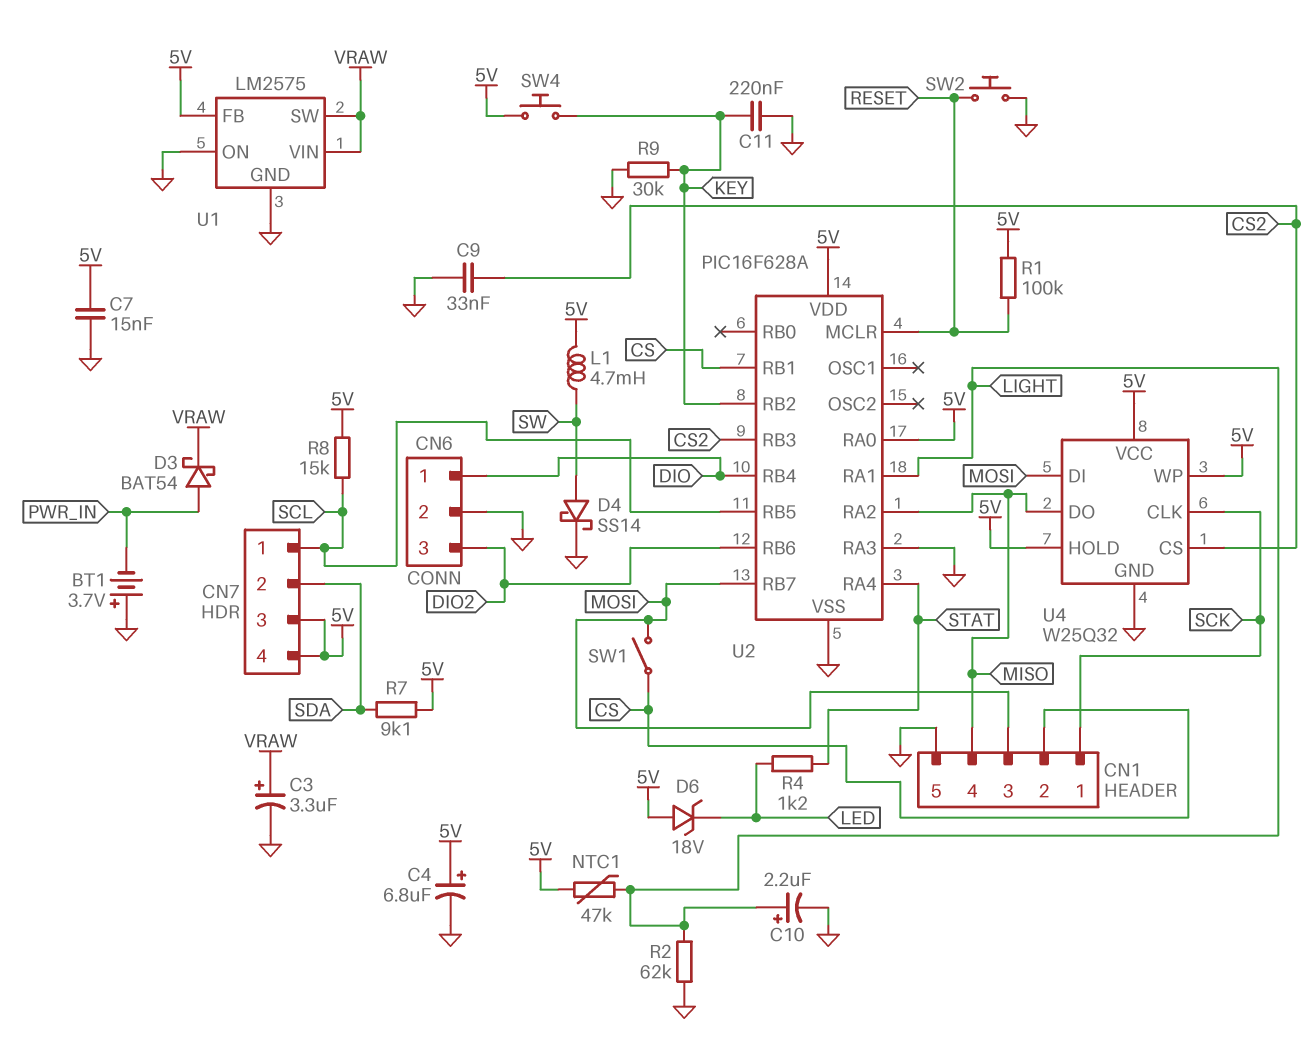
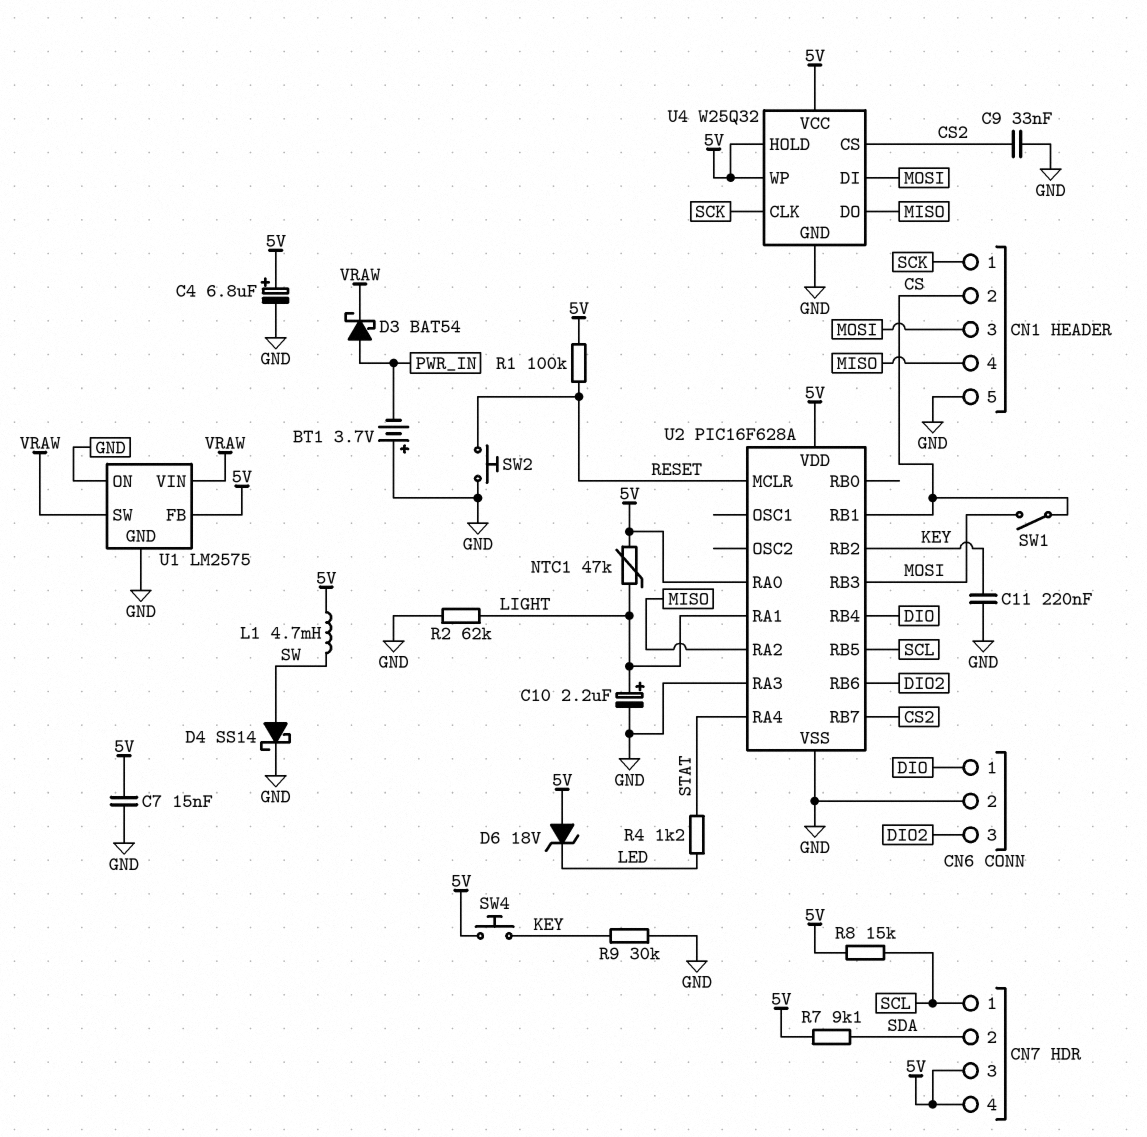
C3: 3.3uF (plus VRAW, minus GND) -> none
U2 pin RB3: CS2 -> MOSI
U2 pin RB7: MOSI -> CS2

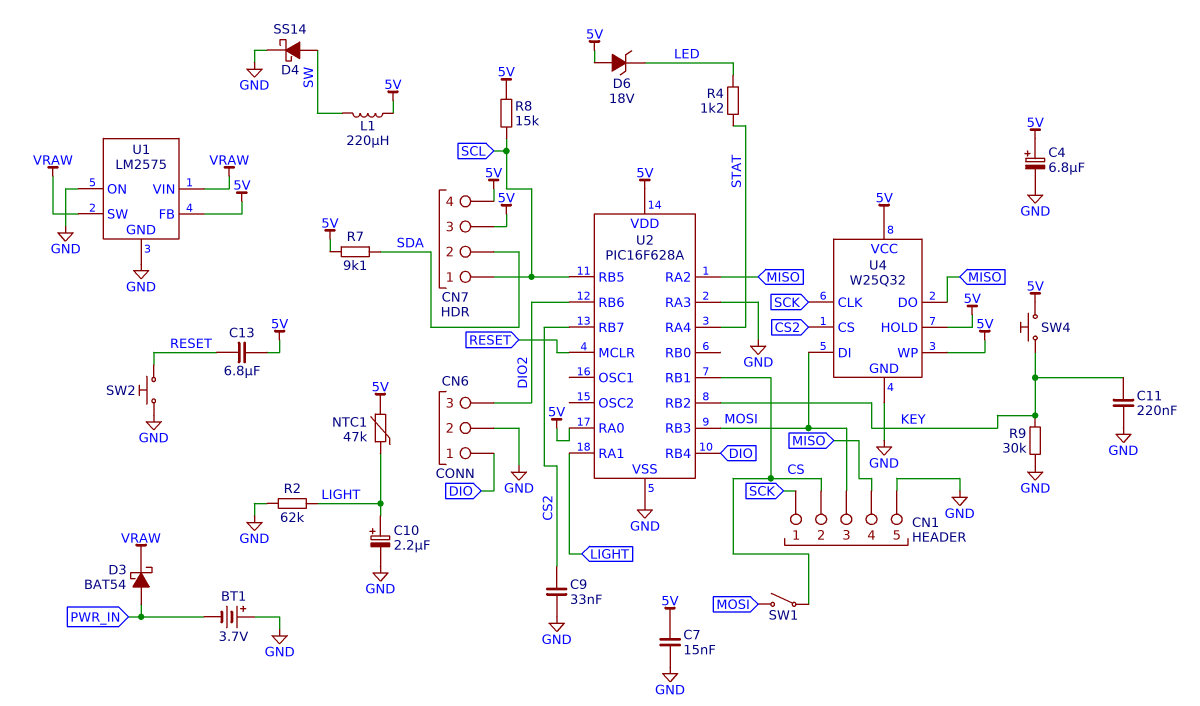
C13: none -> 6.8uF (5V, RESET)
L1: 4.7mH (5V, SW) -> 220uH (5V, SW)
R1: 100k (5V, RESET) -> none

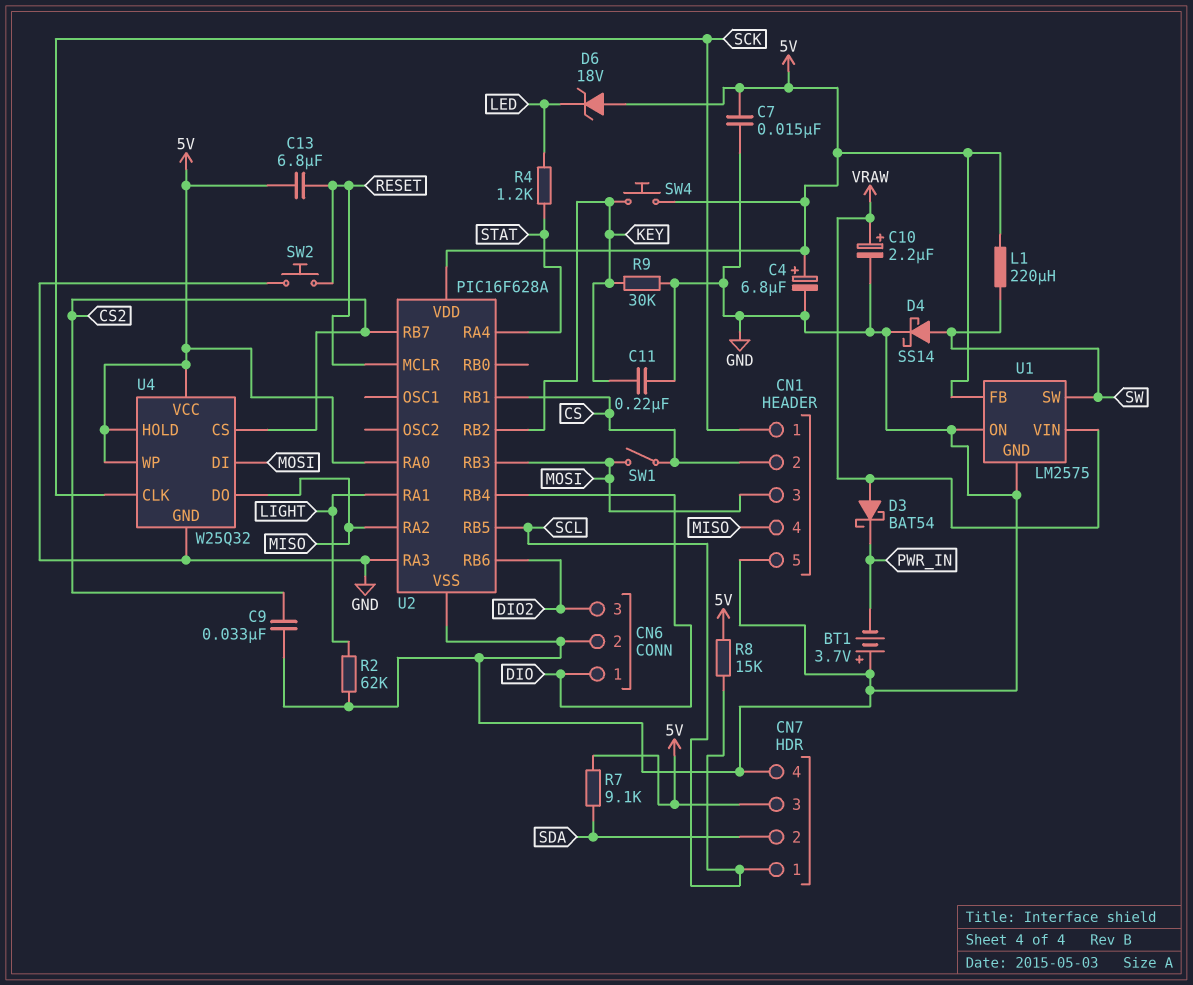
C10: 2.2uF (plus LIGHT, minus GND) -> 2.2uF (plus VRAW, minus GND)
CN7 pin 4: 5V -> GND
D3: schottky BAT54 (A PWR_IN, K VRAW) -> schottky BAT54 (A VRAW, K PWR_IN)
NTC1: 47k (5V, LIGHT) -> none
U1 pin SW: VRAW -> SW

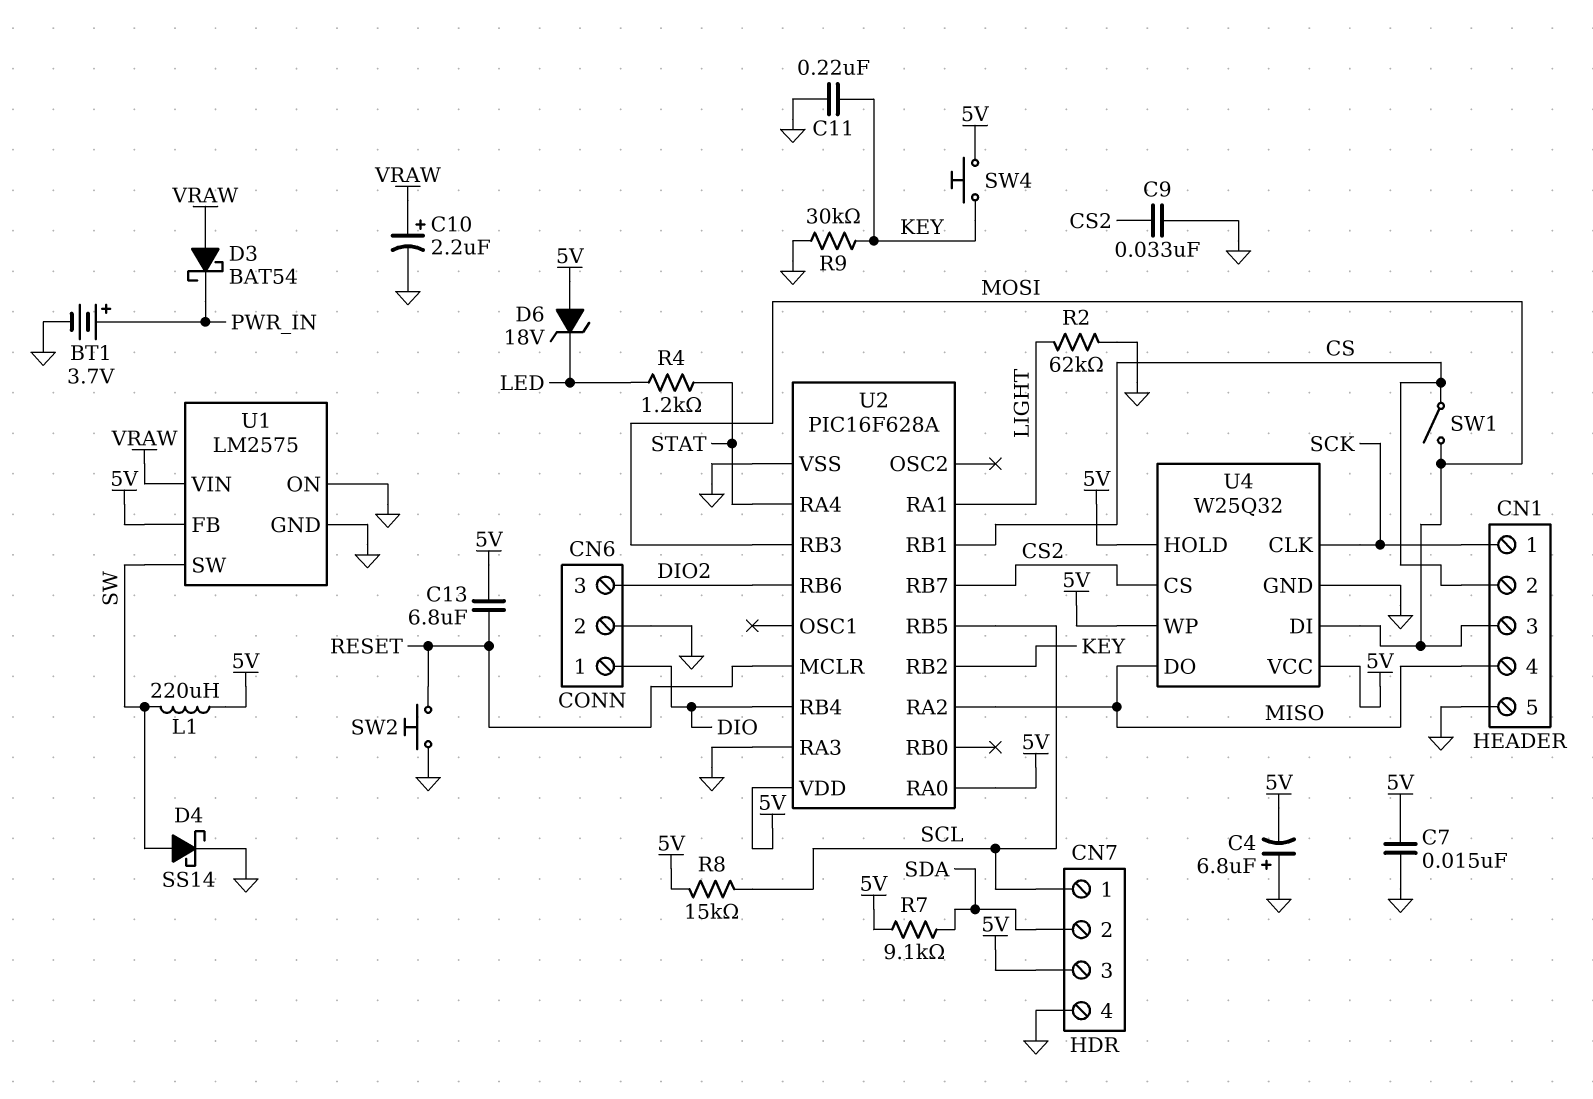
BT1: 3.7V (plus GND, minus PWR_IN) -> 3.7V (plus PWR_IN, minus GND)
C4: 6.8uF (plus 5V, minus GND) -> 6.8uF (plus GND, minus 5V)

